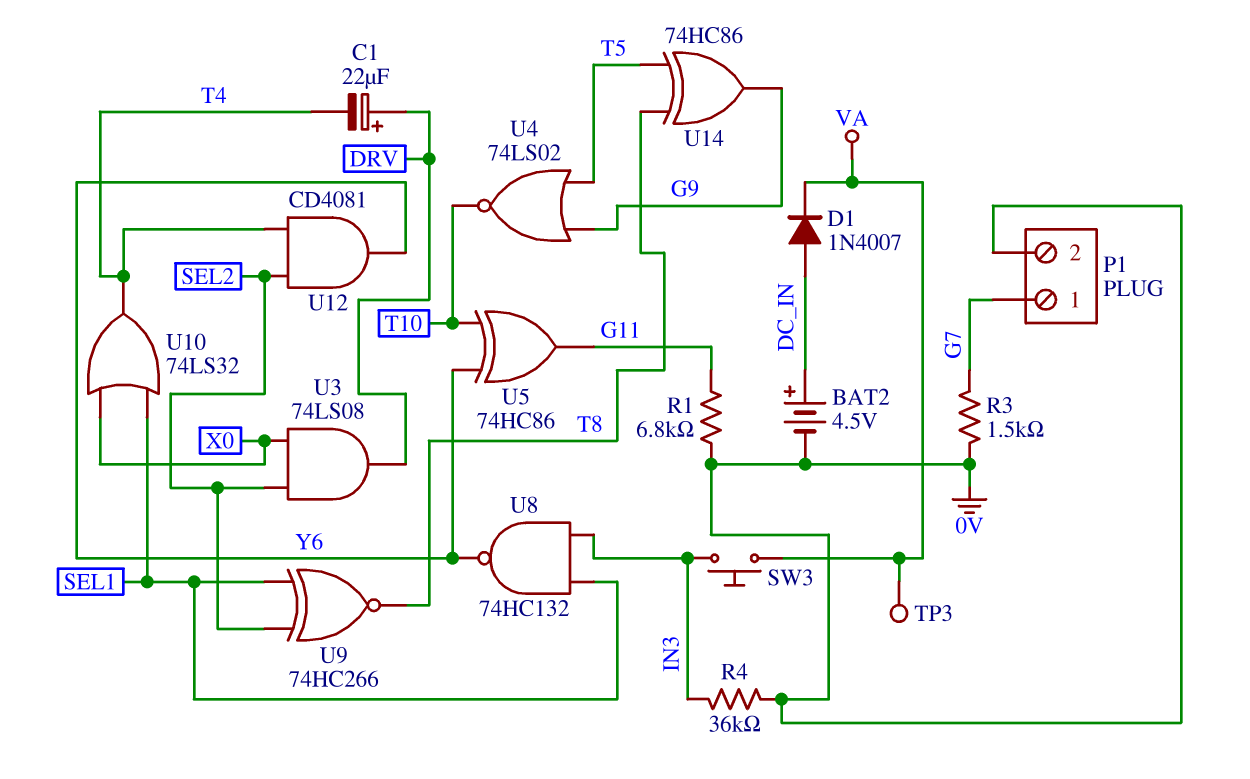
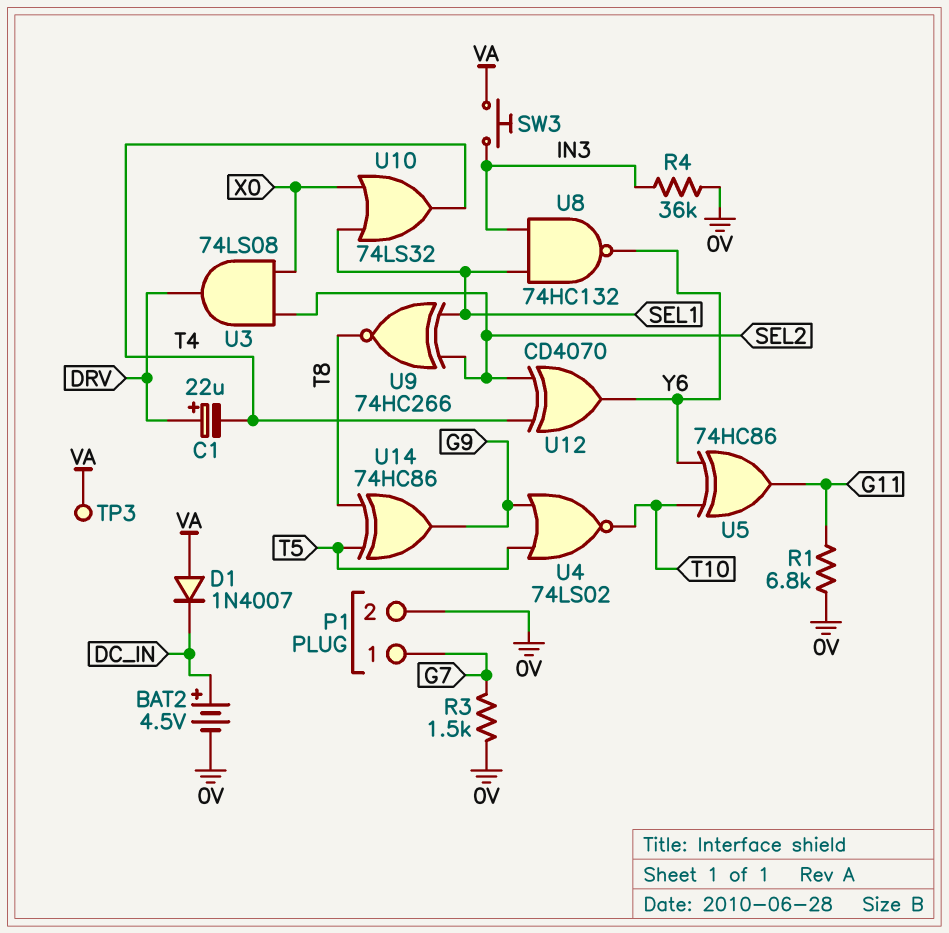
D1: diode 1N4007 (A DC_IN, K VA) -> diode 1N4007 (A VA, K DC_IN)
U12: AND CD4081 (in SEL2, in T4, out Y6) -> XOR CD4070 (in SEL2, in T4, out Y6)

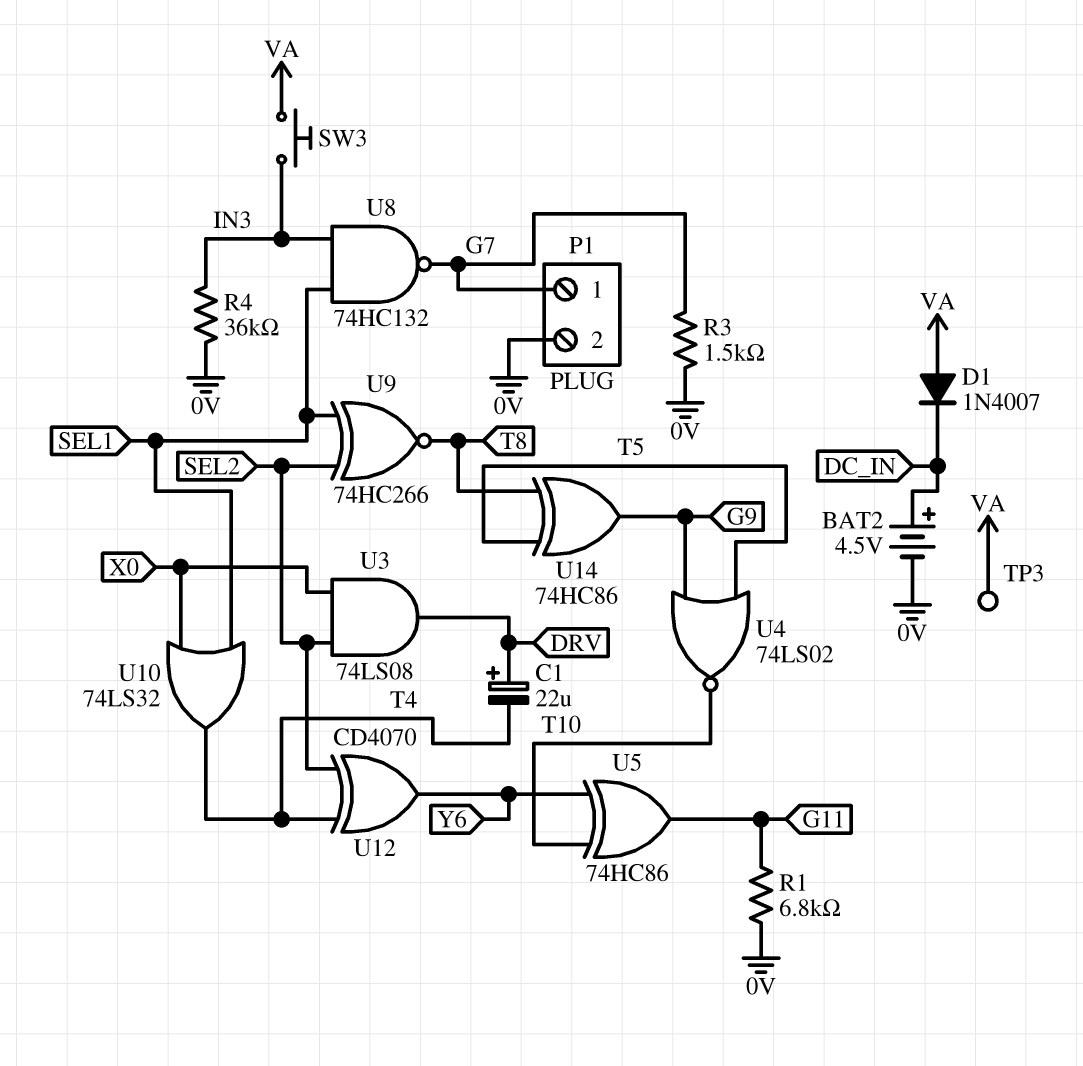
U8: NAND 74HC132 (in IN3, in SEL1, out Y6) -> NAND 74HC132 (in IN3, in SEL1, out G7)

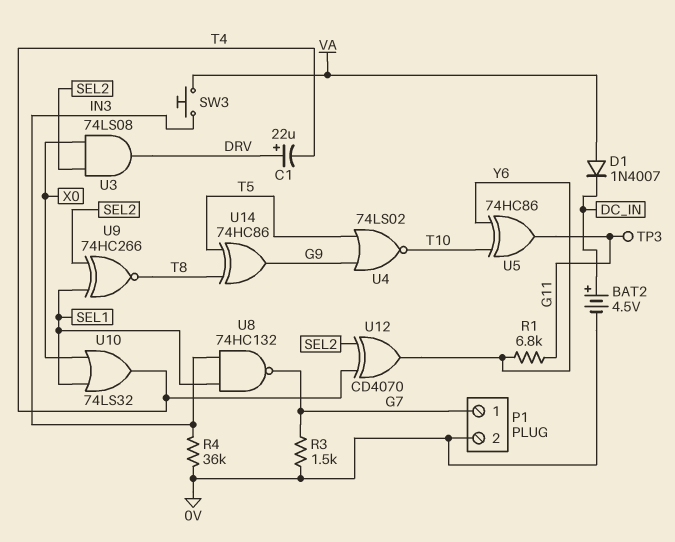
R1: 6.8k (0V, G11) -> 6.8k (G11, Y6)
TP3: test point (VA) -> test point (G11)

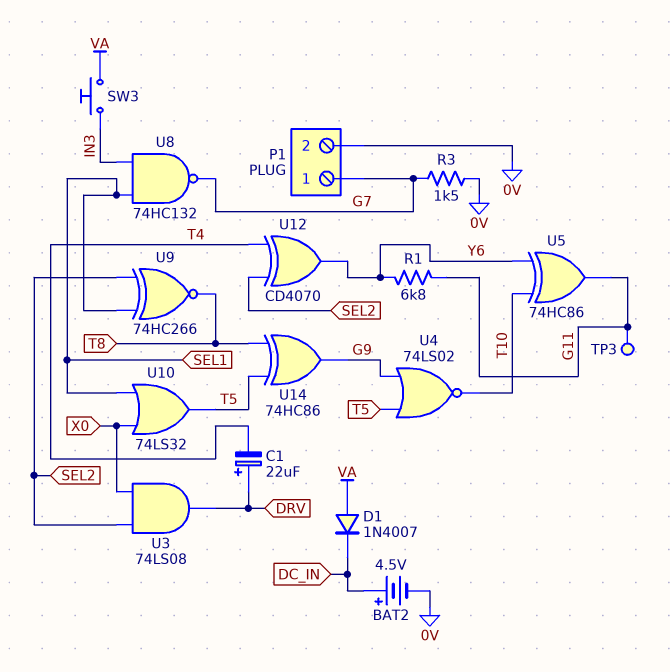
R4: 36k (0V, IN3) -> none
U10: OR 74LS32 (in SEL1, in X0, out T4) -> OR 74LS32 (in SEL1, in X0, out T5)

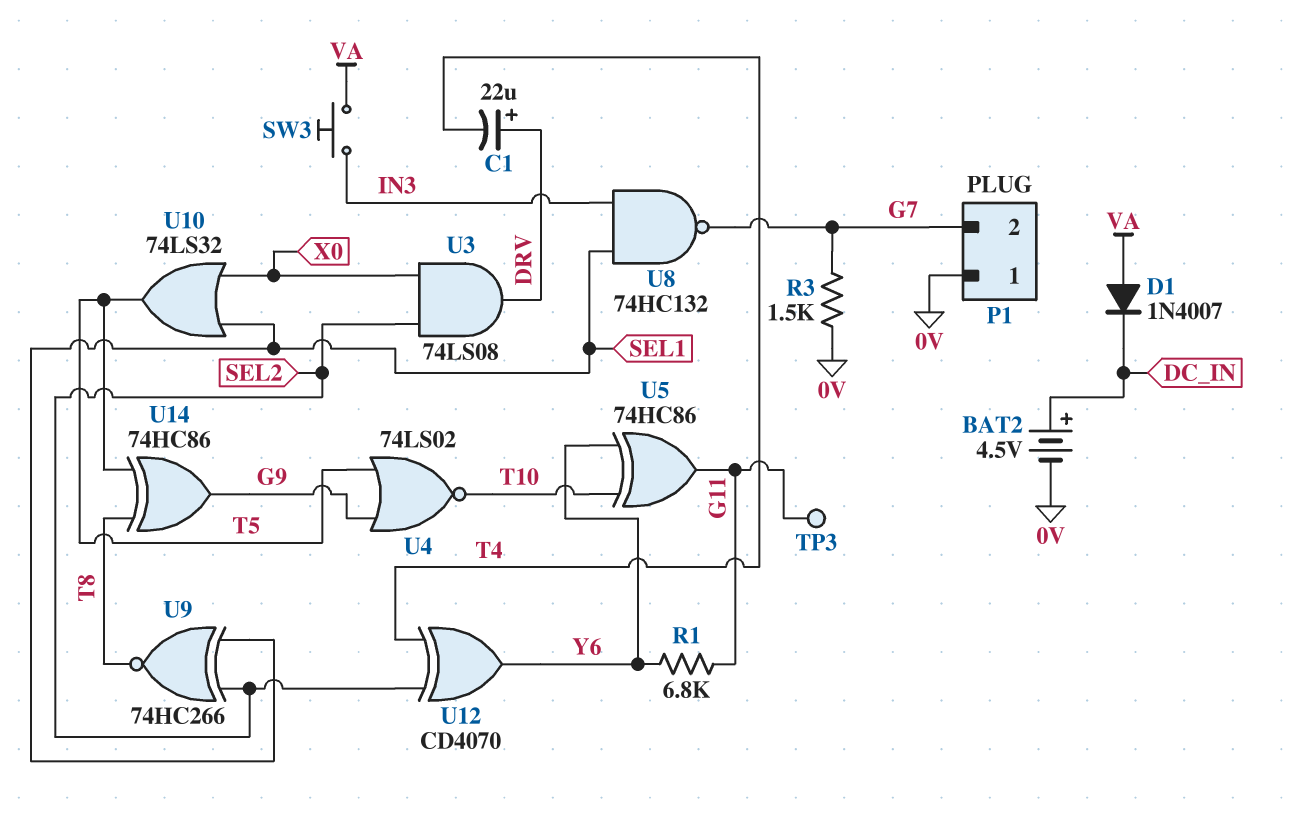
P1 pin 1: G7 -> 0V
P1 pin 2: 0V -> G7

